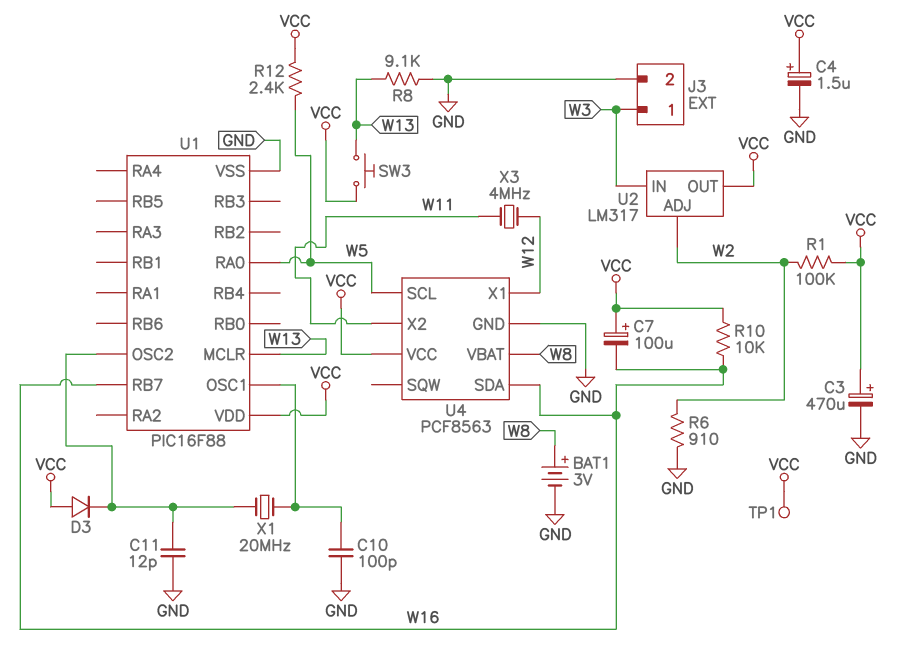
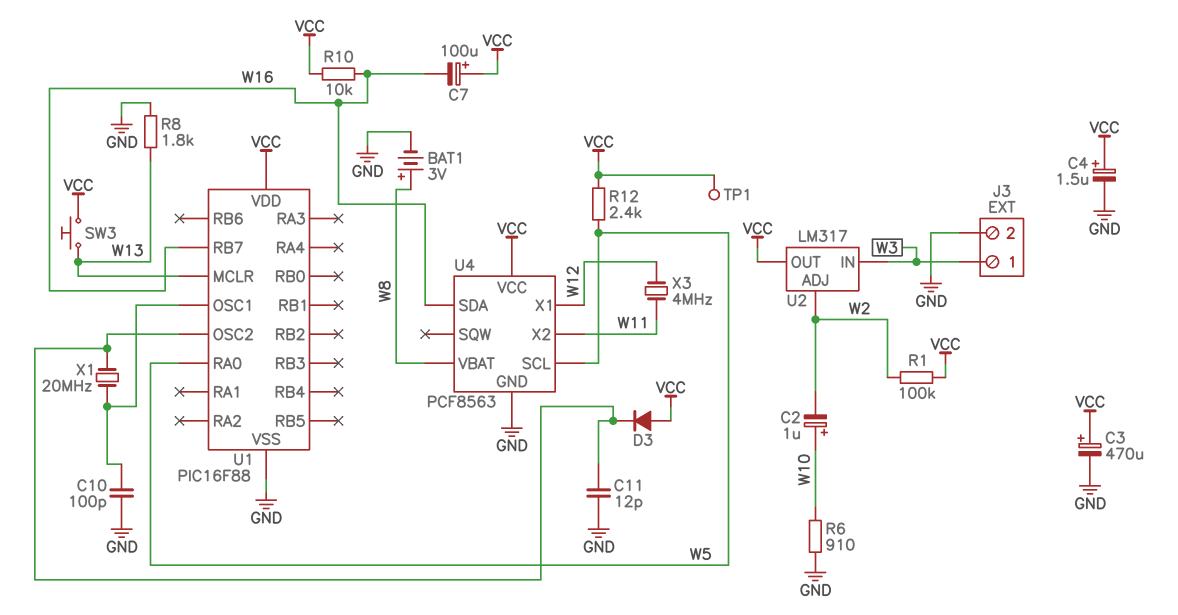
C2: none -> 1uF (plus W10, minus W2)
R6: 910 (GND, W2) -> 910 (GND, W10)
R8: 9.1k (GND, W13) -> 1.8k (GND, W13)

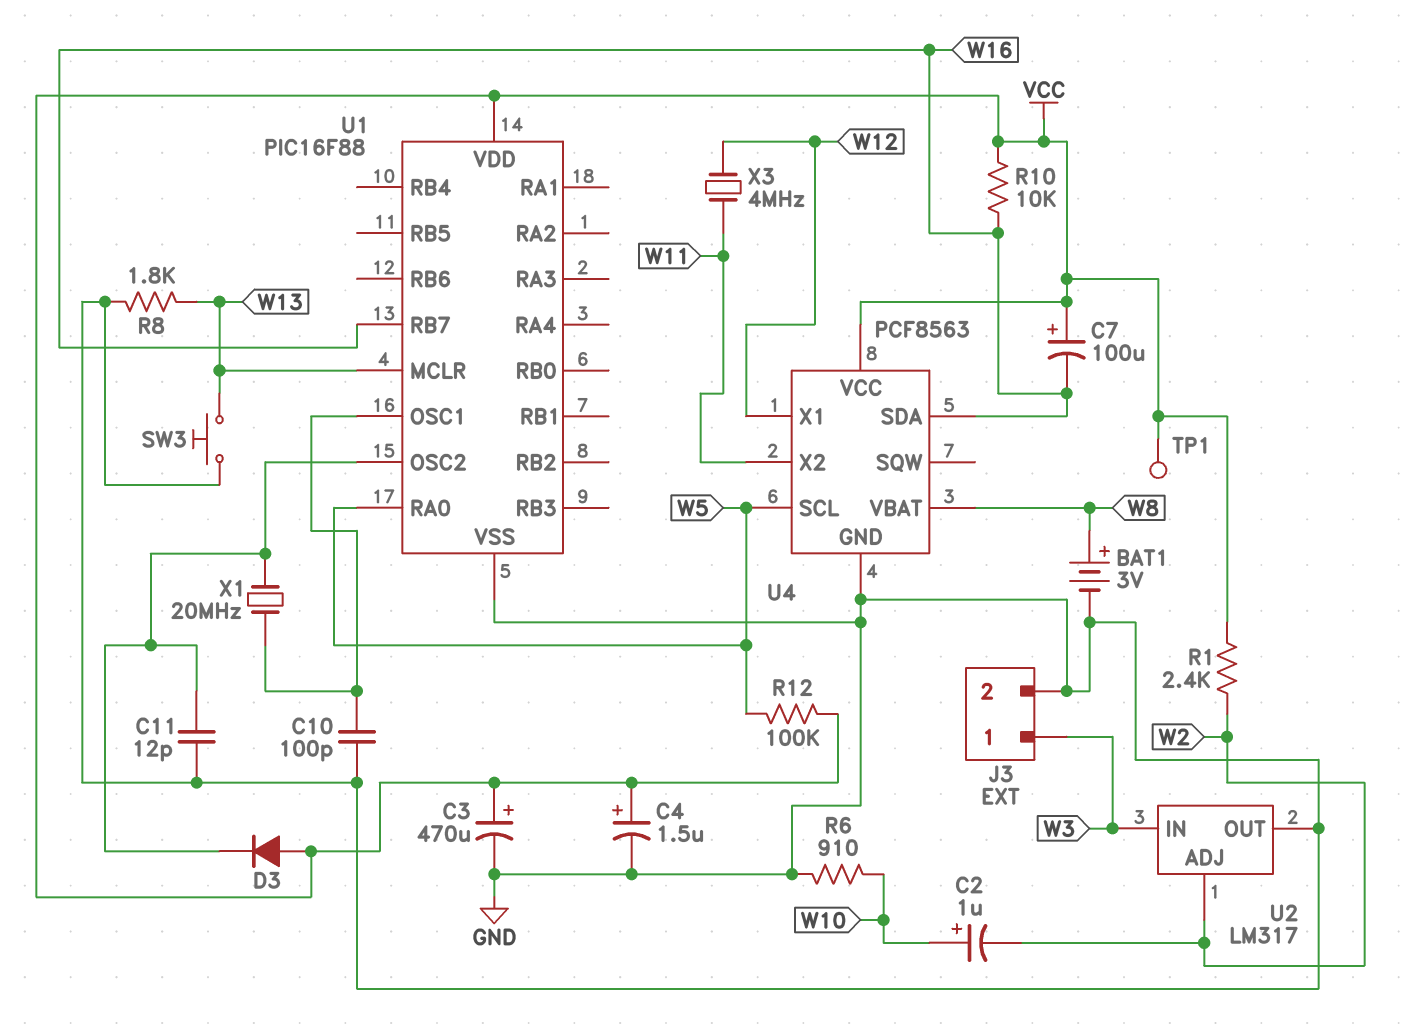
R1: 100k (VCC, W2) -> 2.4k (VCC, W2)
R12: 2.4k (VCC, W5) -> 100k (VCC, W5)
SW3: button (VCC, W13) -> button (GND, W13)
U2 pin OUT: VCC -> GND

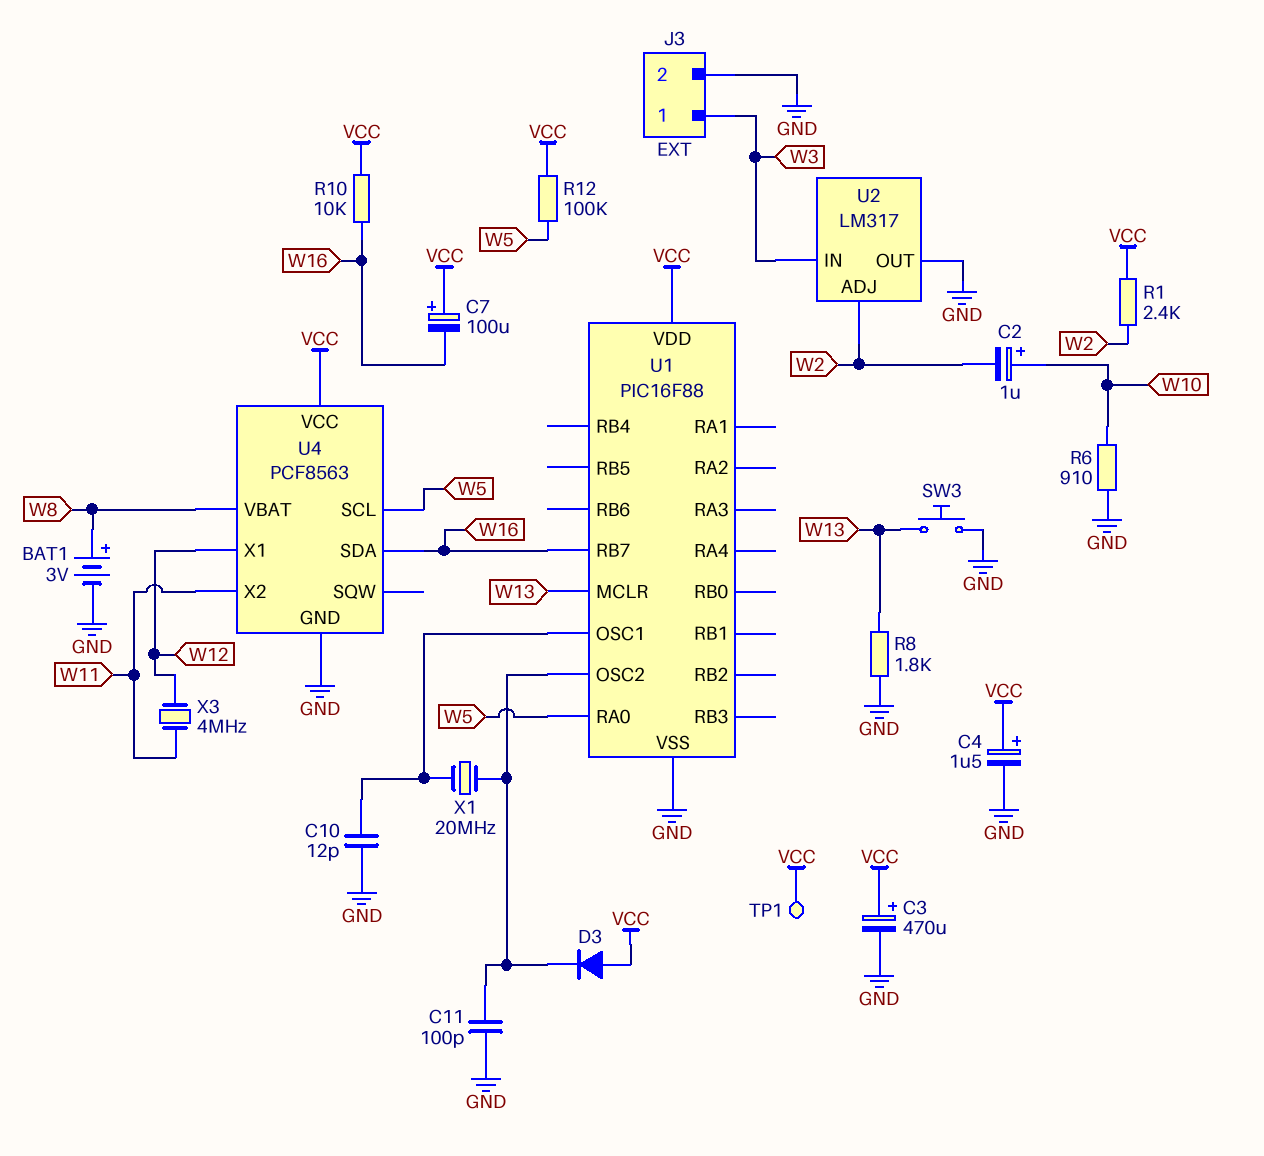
C10: 100pF (GND, U1/OSC1) -> 12pF (GND, U1/OSC1)
C11: 12pF (GND, U1/OSC2) -> 100pF (GND, U1/OSC2)

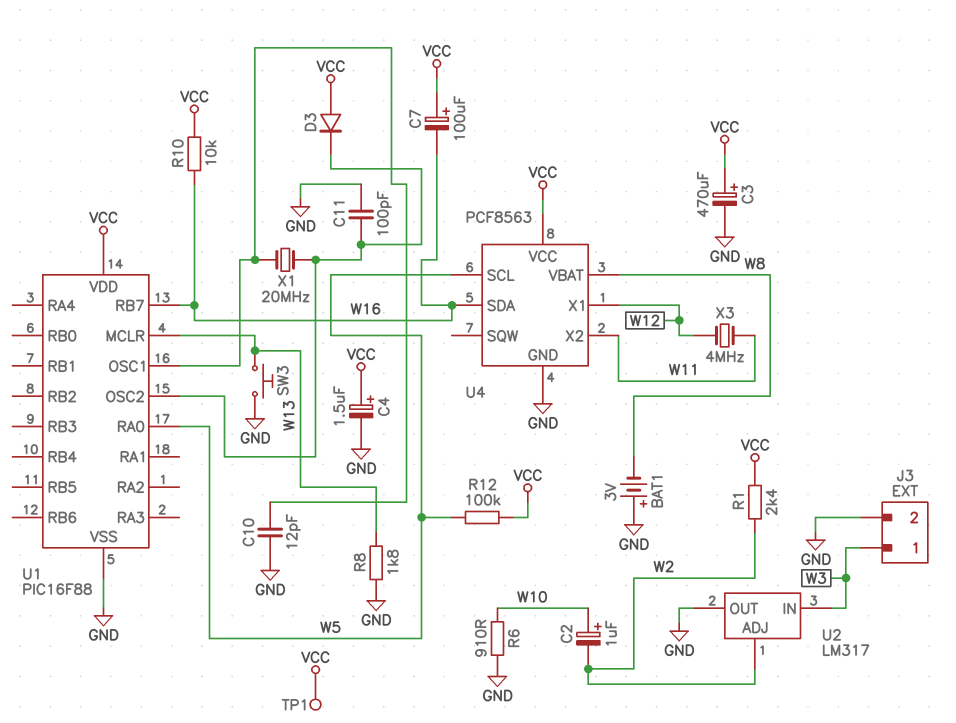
BAT1: 3V (plus W8, minus GND) -> 3V (plus GND, minus W8)

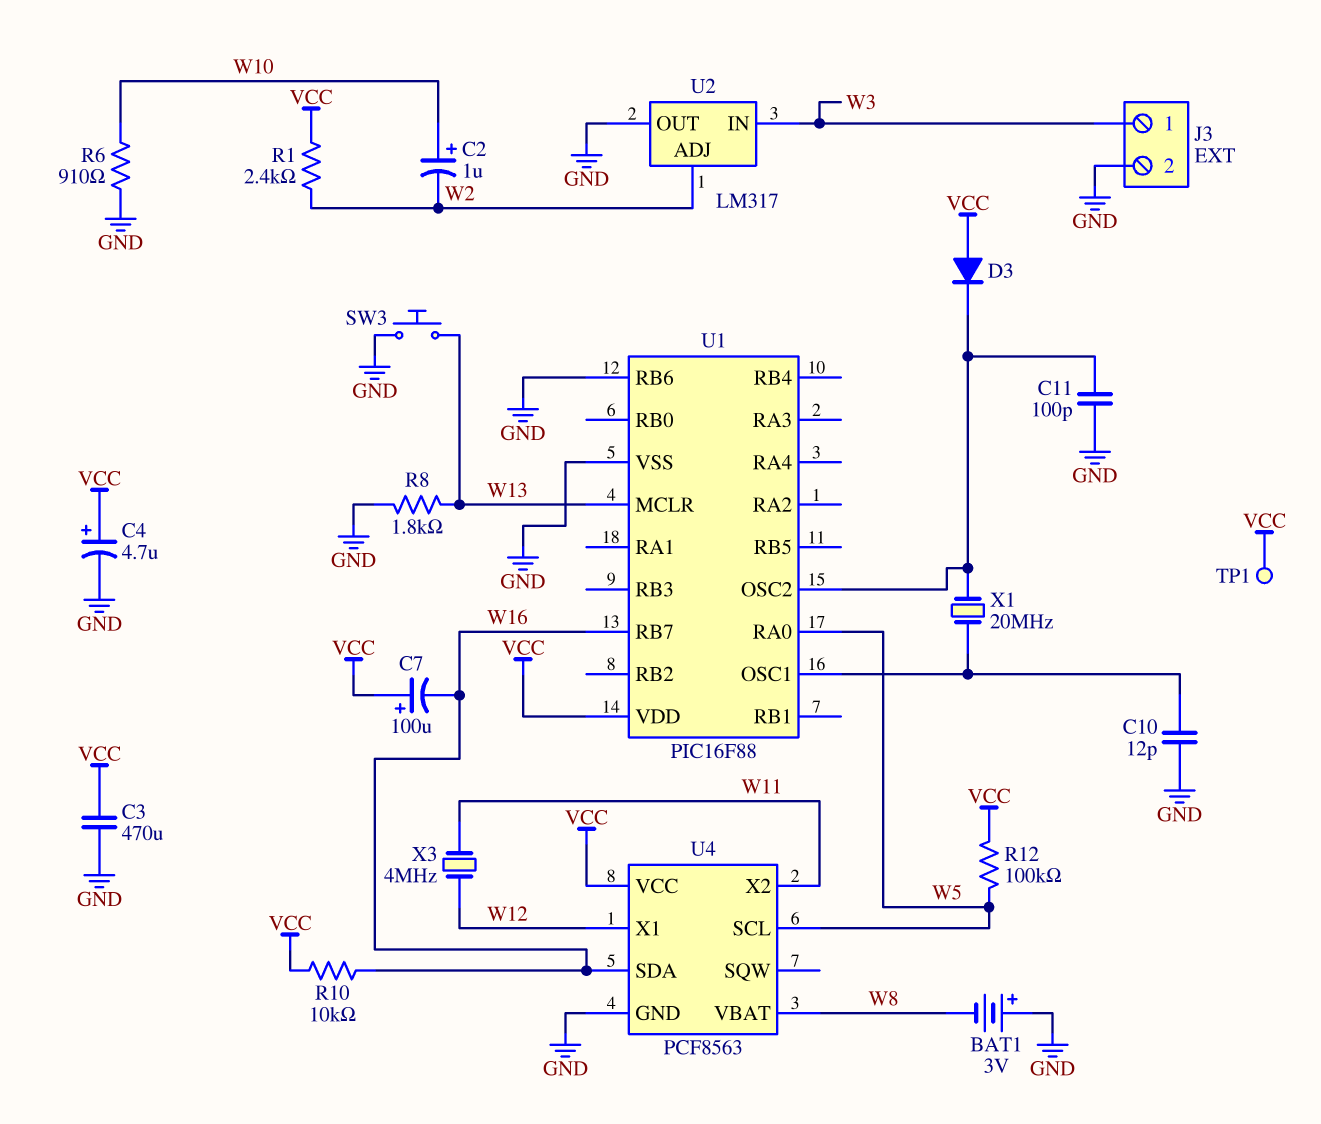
C3: 470uF (plus VCC, minus GND) -> 470uF (GND, VCC)
C4: 1.5uF (plus VCC, minus GND) -> 4.7uF (plus VCC, minus GND)
U1 pin RB6: none -> GND

